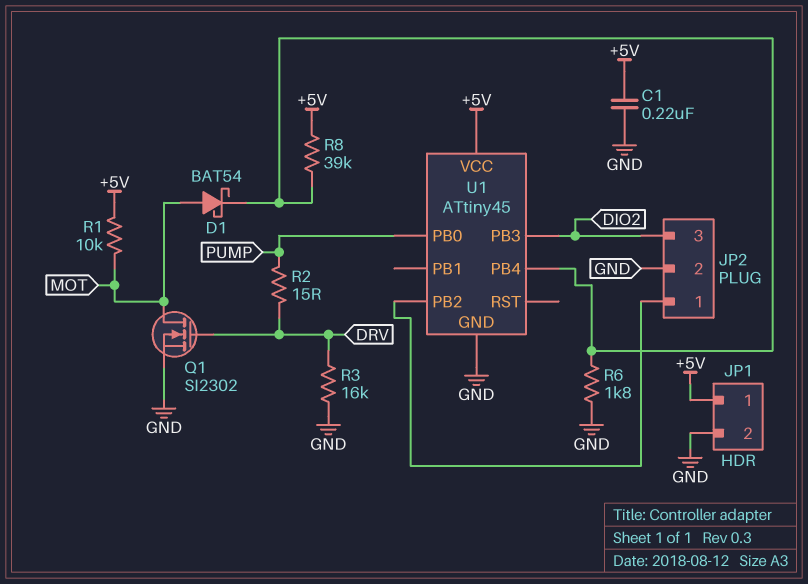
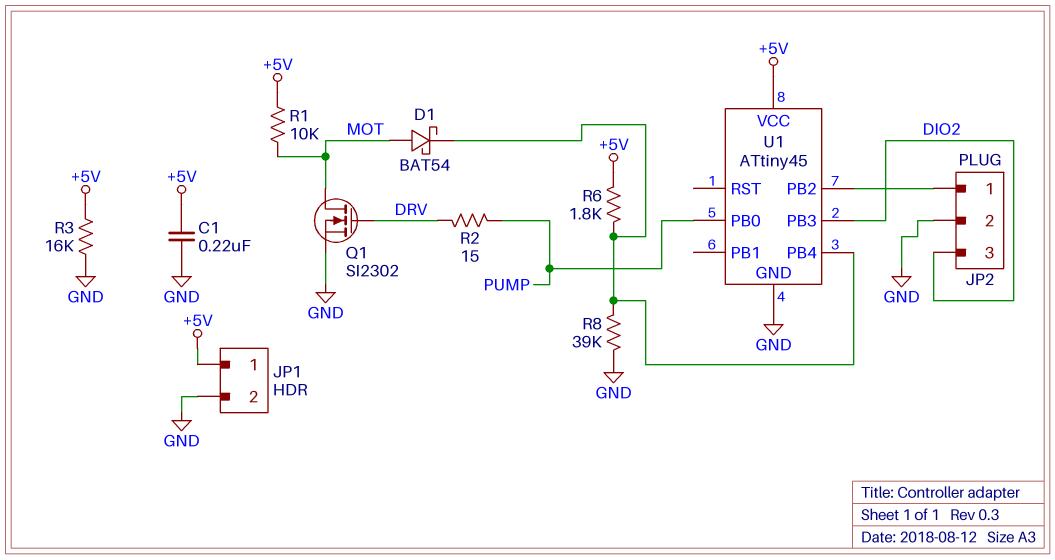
R3: 16k (DRV, GND) -> 16k (+5V, GND)
R6: 1.8k (GND, U1/PB4) -> 1.8k (+5V, U1/PB4)
R8: 39k (+5V, U1/PB4) -> 39k (GND, U1/PB4)

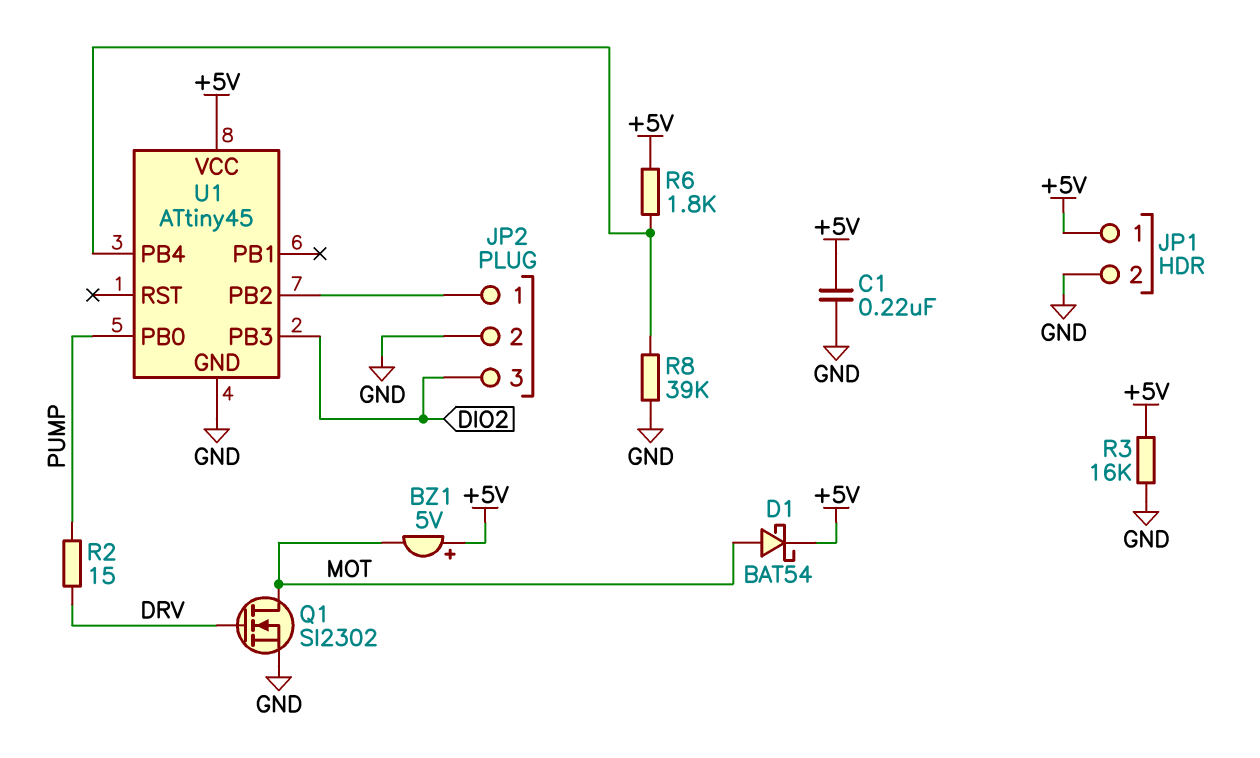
BZ1: none -> buzzer 5V (plus +5V, minus MOT)
D1: schottky BAT54 (A MOT, K U1/PB4) -> schottky BAT54 (A MOT, K +5V)
R1: 10k (+5V, MOT) -> none

